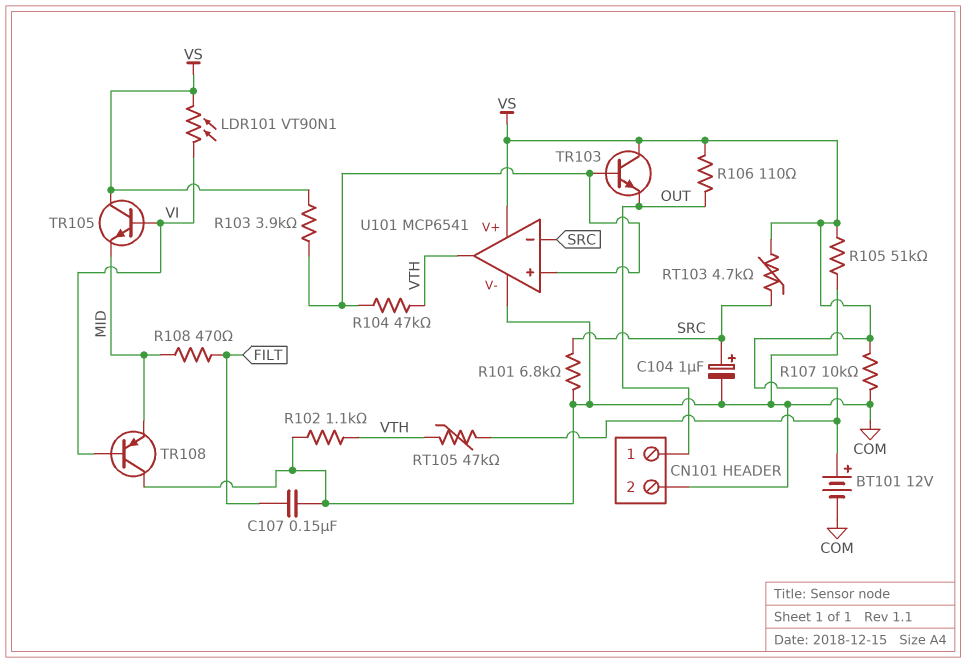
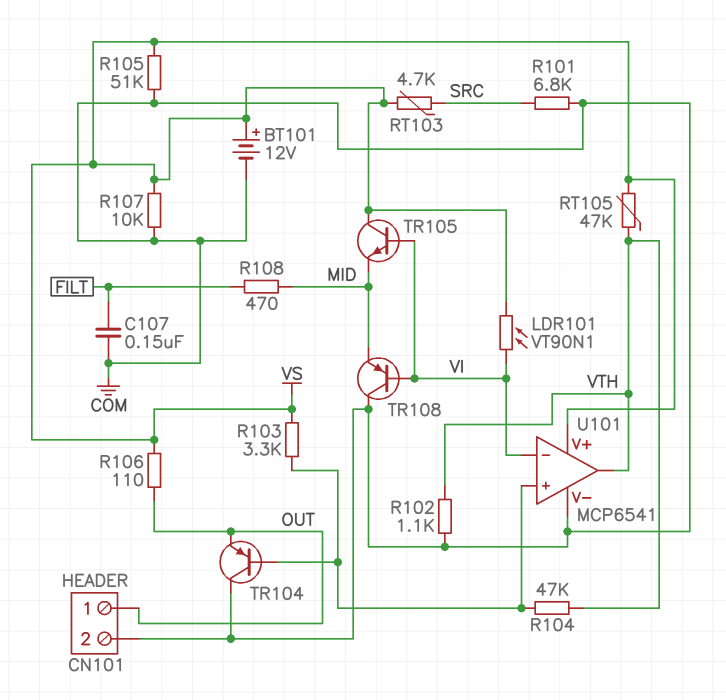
C104: 1uF (plus SRC, minus COM) -> none
R103: 3.9k (U101/in+, VS) -> 3.3k (U101/in+, VS)
TR103: NPN (B U101/in+, C VS, E OUT) -> none
TR104: none -> PNP (B U101/in+, C COM, E OUT)
U101 pin in-: SRC -> VI

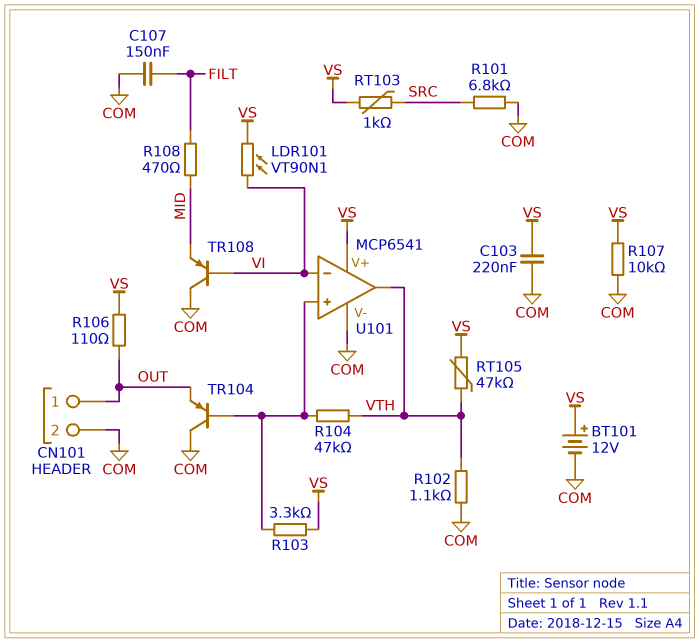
C103: none -> 220nF (COM, VS)
R105: 51k (COM, VS) -> none
RT103: 4.7k (SRC, VS) -> 1k (SRC, VS)
TR105: NPN (B VI, C VS, E MID) -> none

